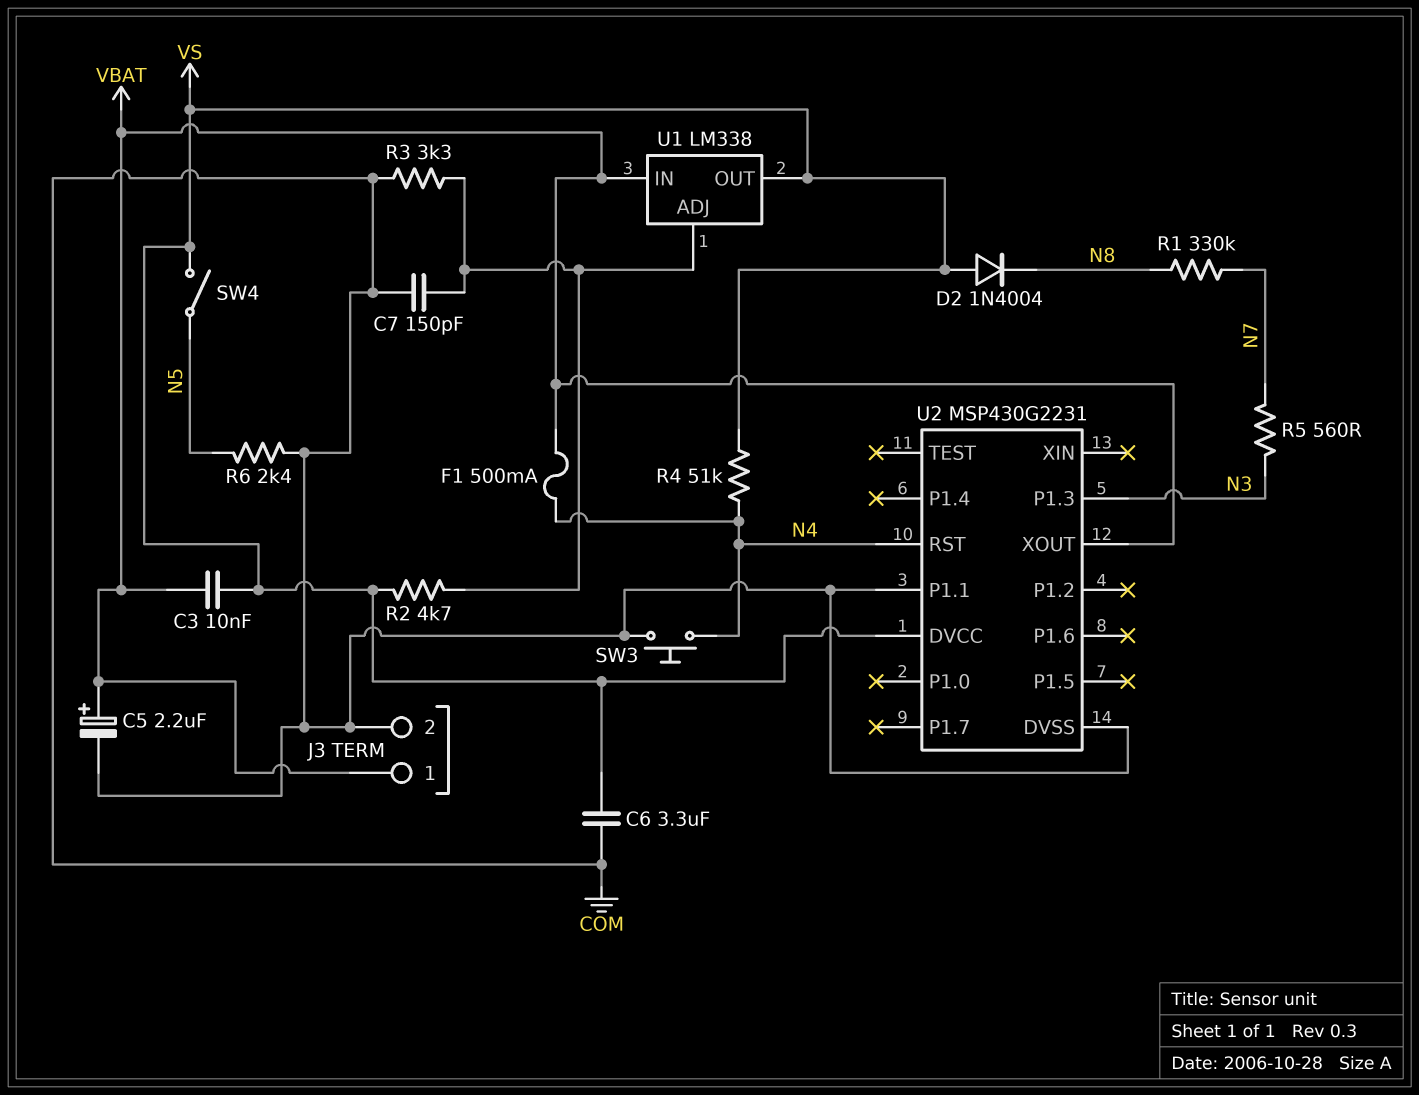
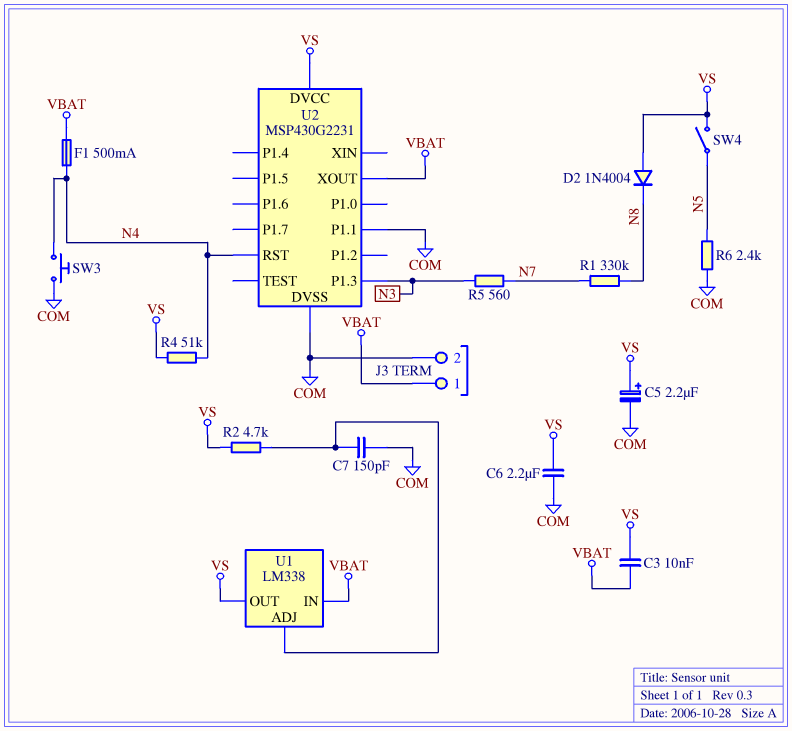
C5: 2.2uF (plus VBAT, minus COM) -> 2.2uF (plus VS, minus COM)
C6: 3.3uF (COM, VS) -> 2.2uF (COM, VS)
R3: 3.3k (COM, U1/ADJ) -> none

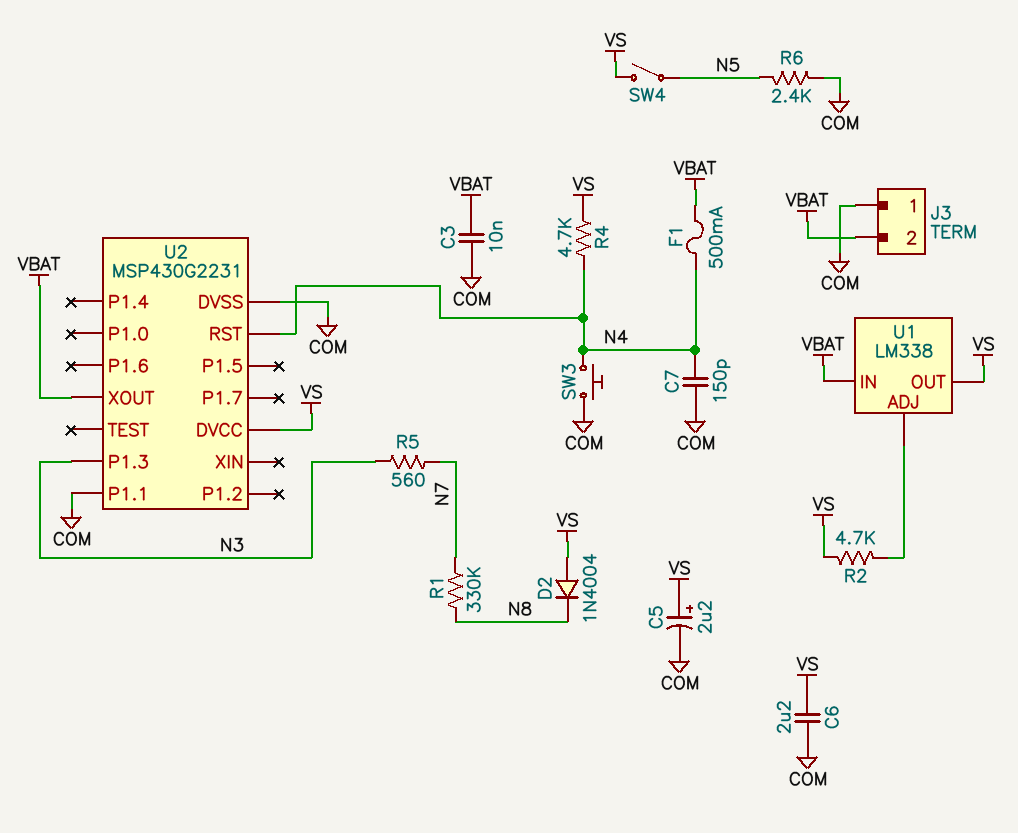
C3: 10nF (VBAT, VS) -> 10nF (COM, VBAT)
C7: 150pF (COM, U1/ADJ) -> 150pF (COM, N4)
J3 pin 1: VBAT -> COM
J3 pin 2: COM -> VBAT
R4: 51k (N4, VS) -> 4.7k (N4, VS)

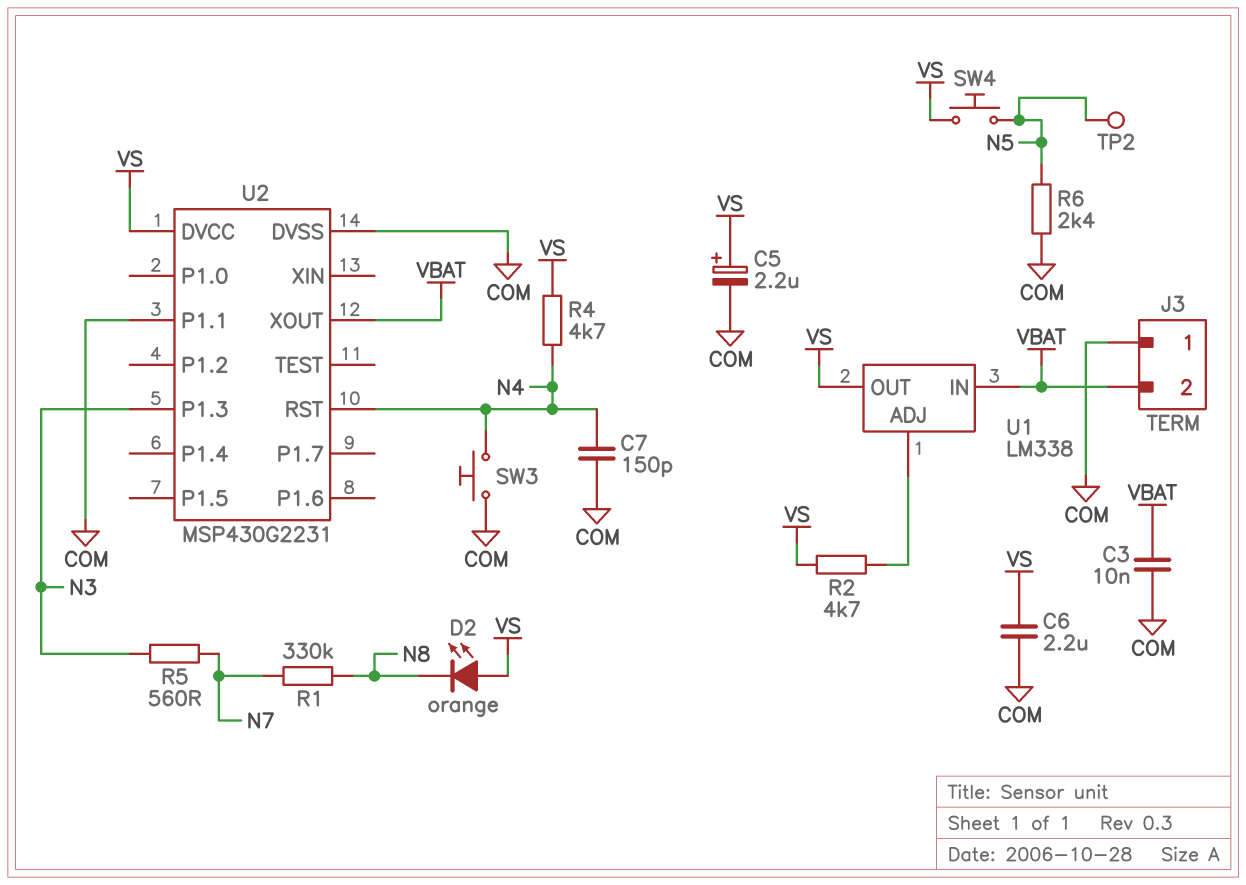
D2: diode 1N4004 (A VS, K N8) -> LED orange (A VS, K N8)
F1: 500mA (N4, VBAT) -> none
SW4: switch (N5, VS) -> button (N5, VS)
TP2: none -> test point (N5)

